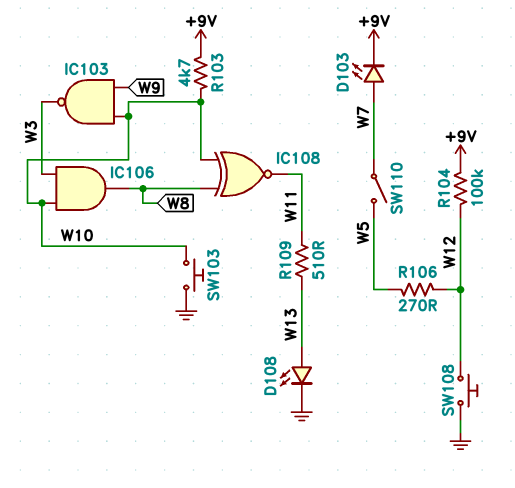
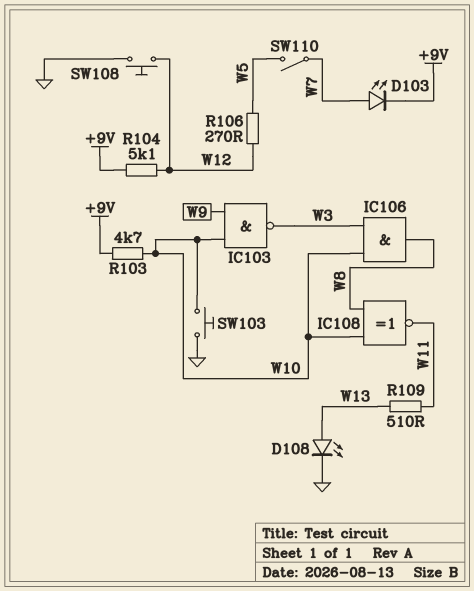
R104: 100k (+9V, W12) -> 5.1k (+9V, W12)

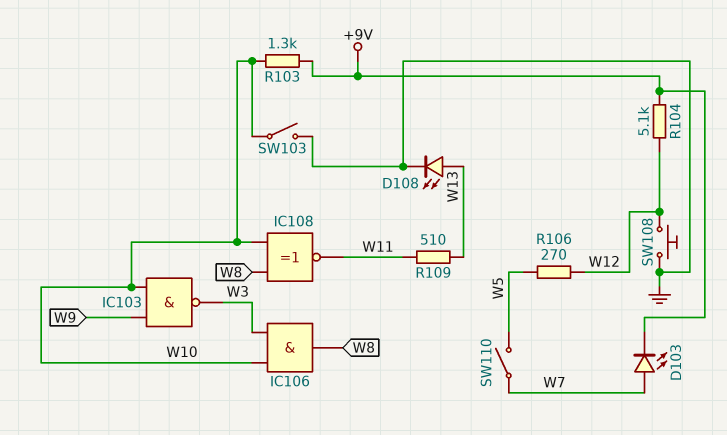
R103: 4.7k (+9V, W10) -> 1.3k (+9V, W10)
SW103: button (GND, W10) -> switch (GND, W10)

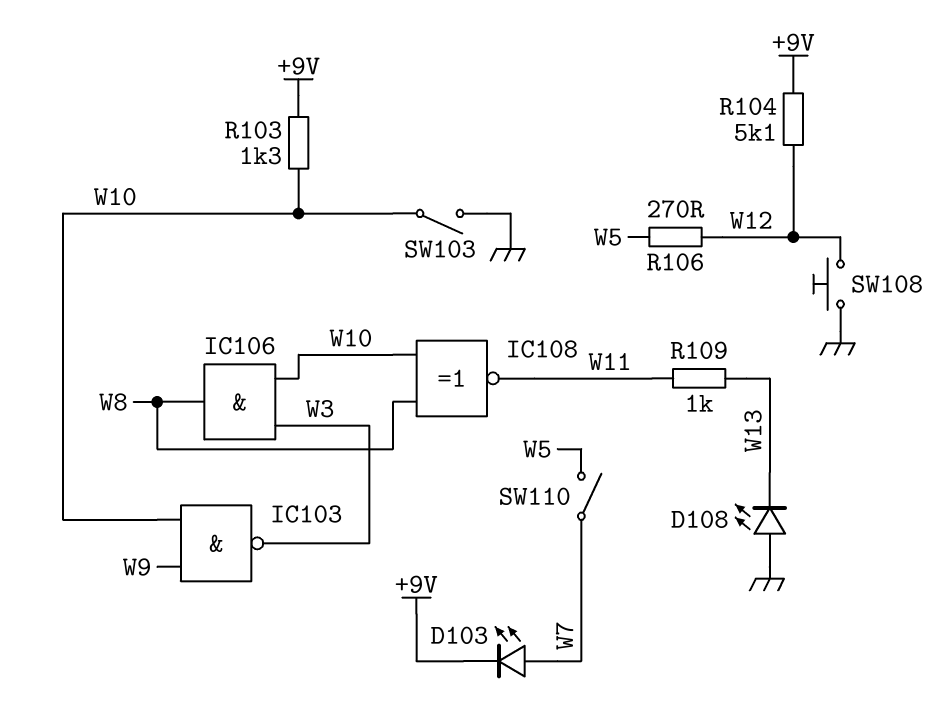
D108: LED (A W13, K GND) -> LED (A GND, K W13)
R109: 510 (W11, W13) -> 1k (W11, W13)

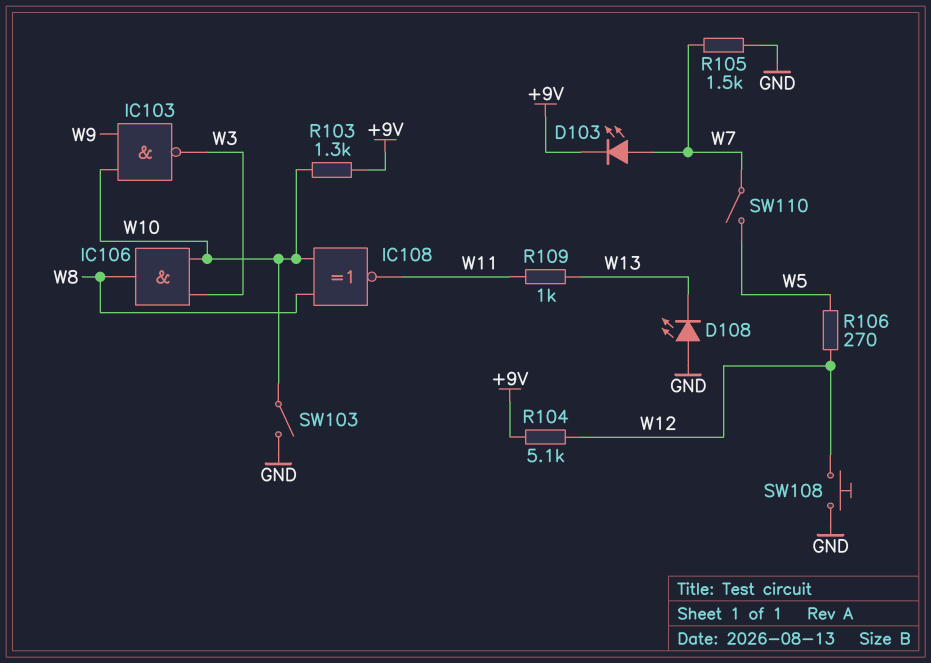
R105: none -> 1.5k (GND, W7)

